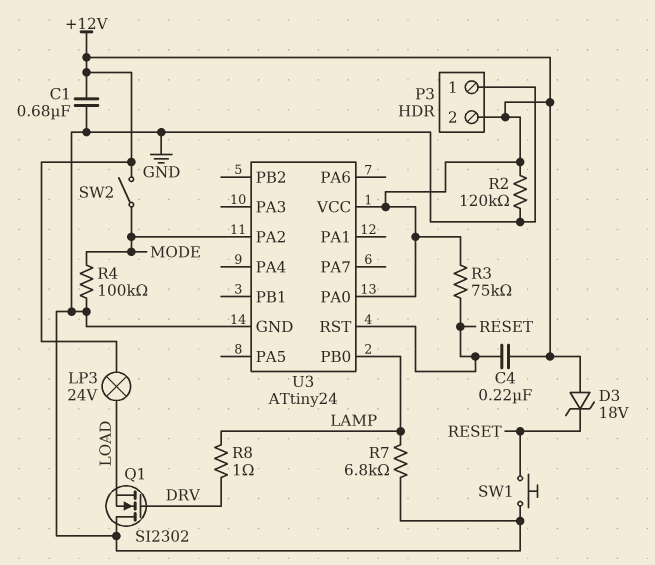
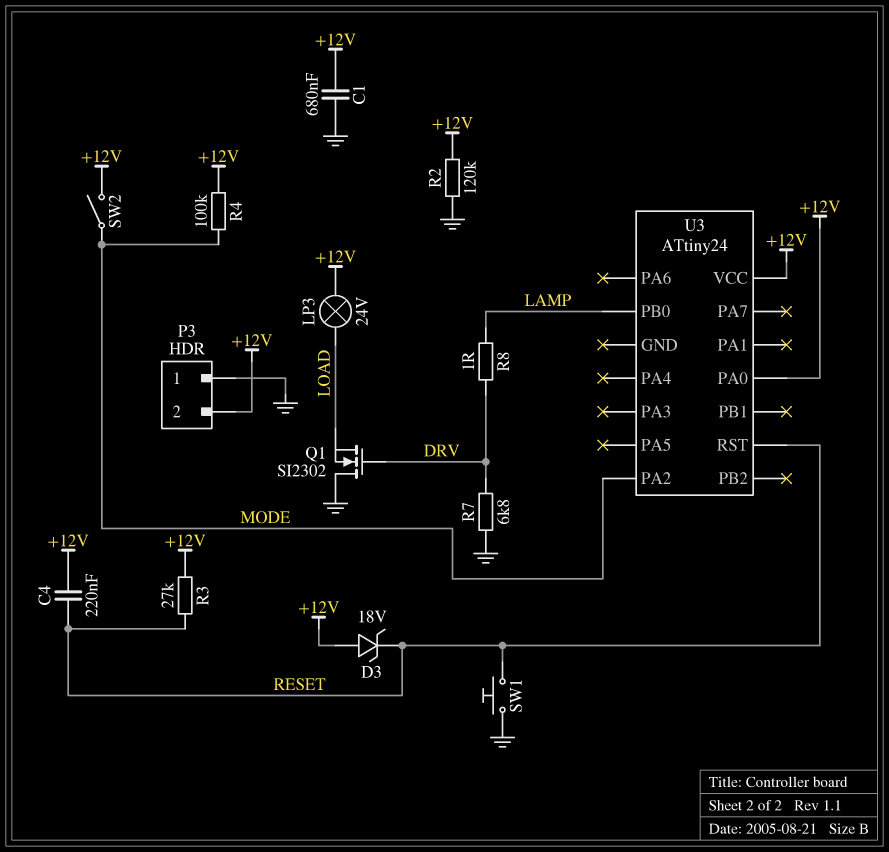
R3: 75k (+12V, RESET) -> 27k (+12V, RESET)
R4: 100k (GND, MODE) -> 100k (+12V, MODE)
R7: 6.8k (GND, LAMP) -> 6.8k (DRV, GND)
U3 pin GND: GND -> none

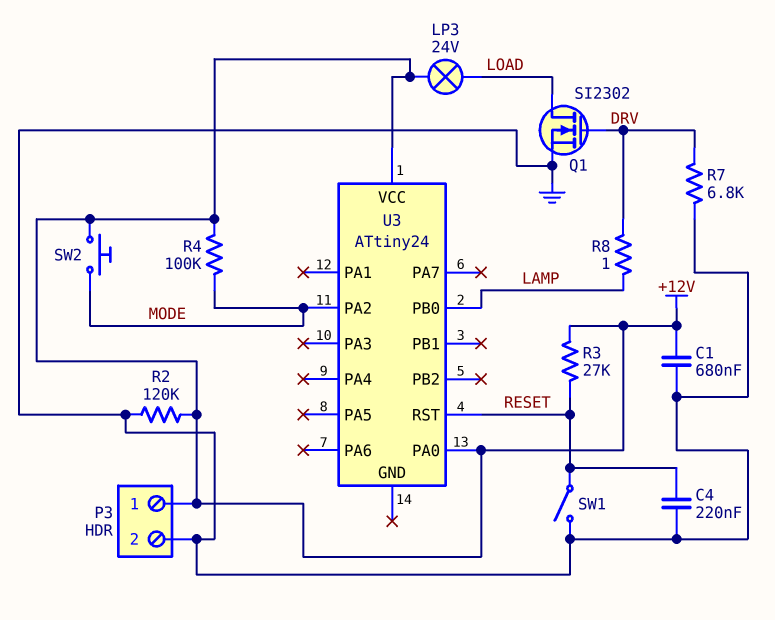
C4: 220nF (+12V, RESET) -> 220nF (GND, RESET)
D3: zener 18V (A +12V, K RESET) -> none
P3 pin 1: GND -> +12V
P3 pin 2: +12V -> GND
Q1: NMOS SI2302 (G DRV, D GND, S LOAD) -> NMOS SI2302 (G DRV, D LOAD, S GND)
SW1: button (GND, RESET) -> switch (GND, RESET)
SW2: switch (+12V, MODE) -> button (+12V, MODE)

